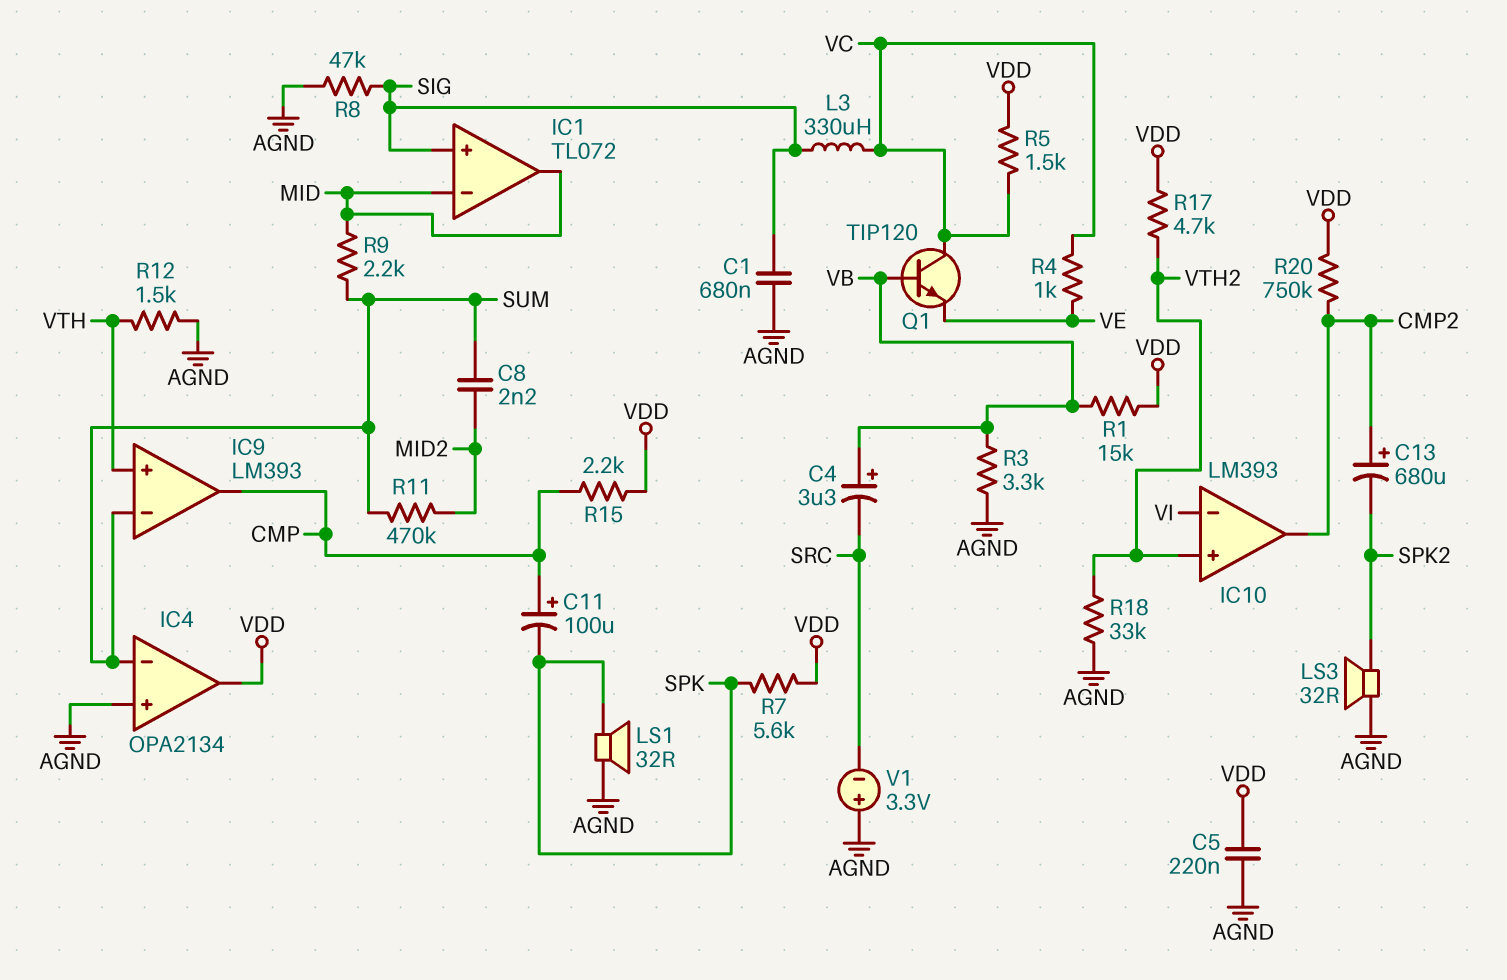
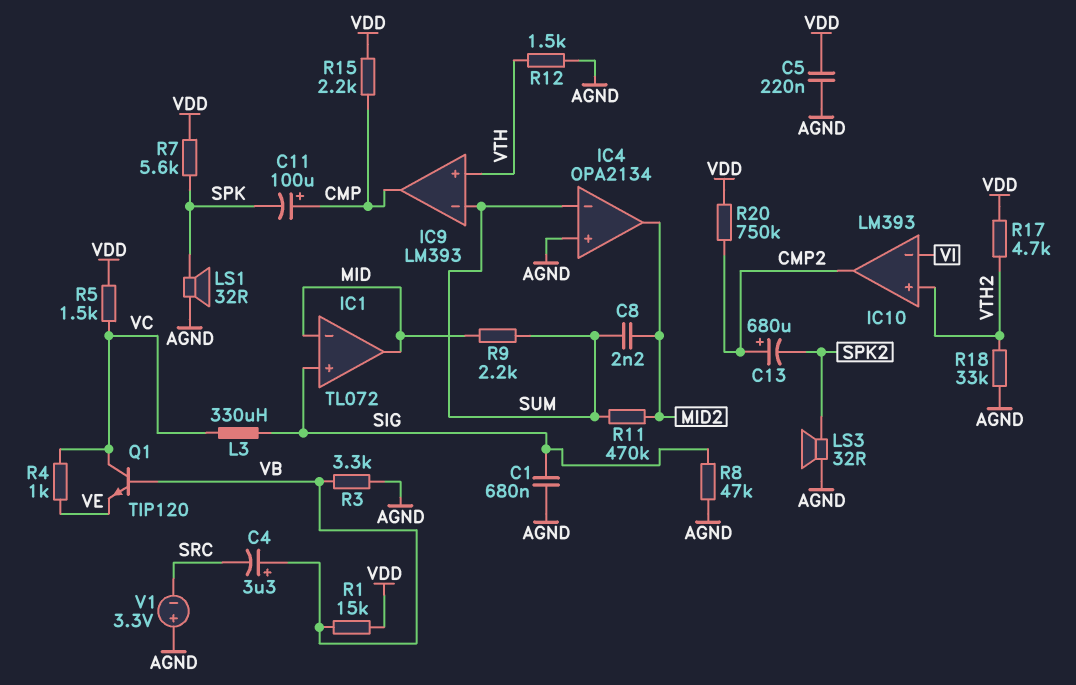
IC4 pin out: VDD -> MID2

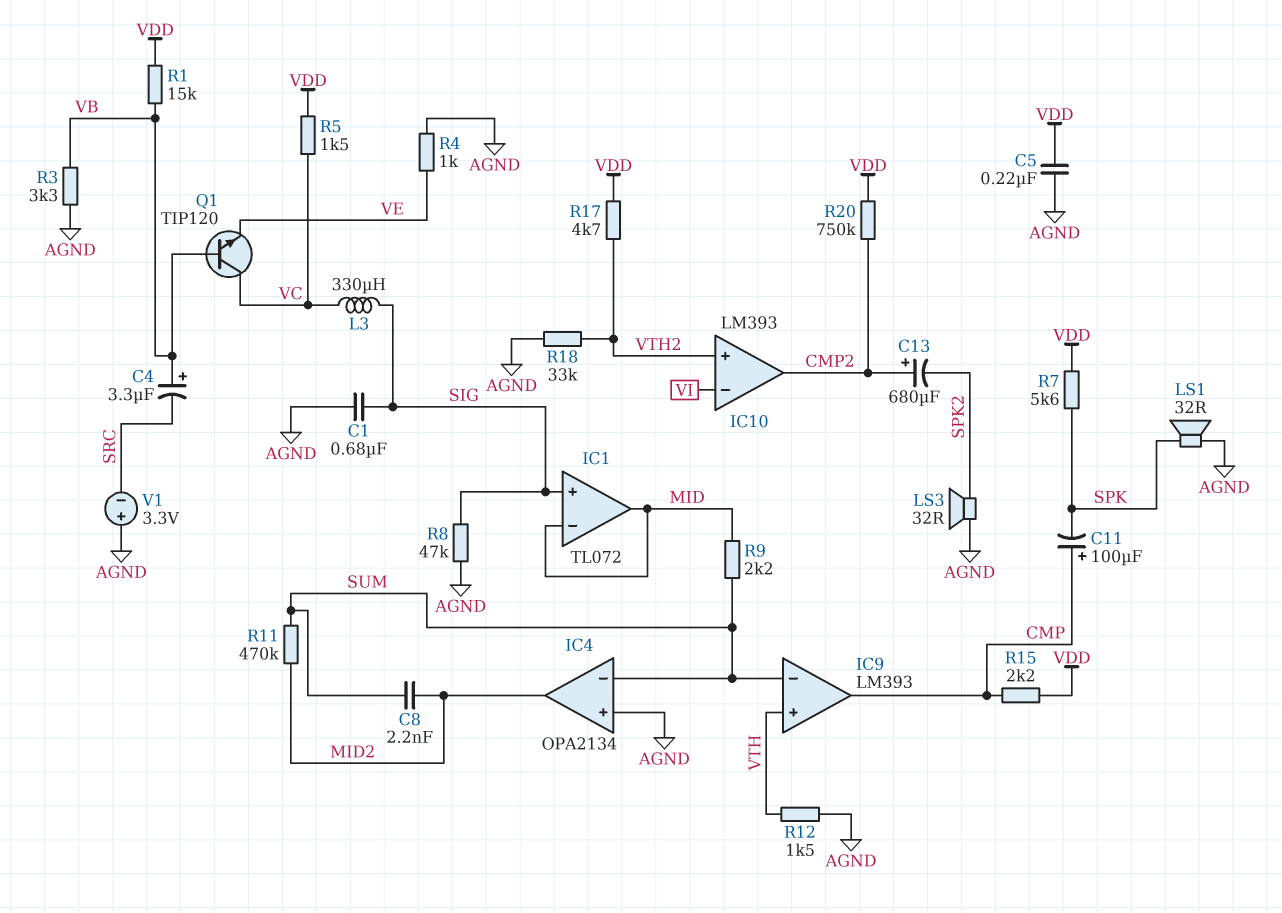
R4: 1k (VC, VE) -> 1k (AGND, VE)

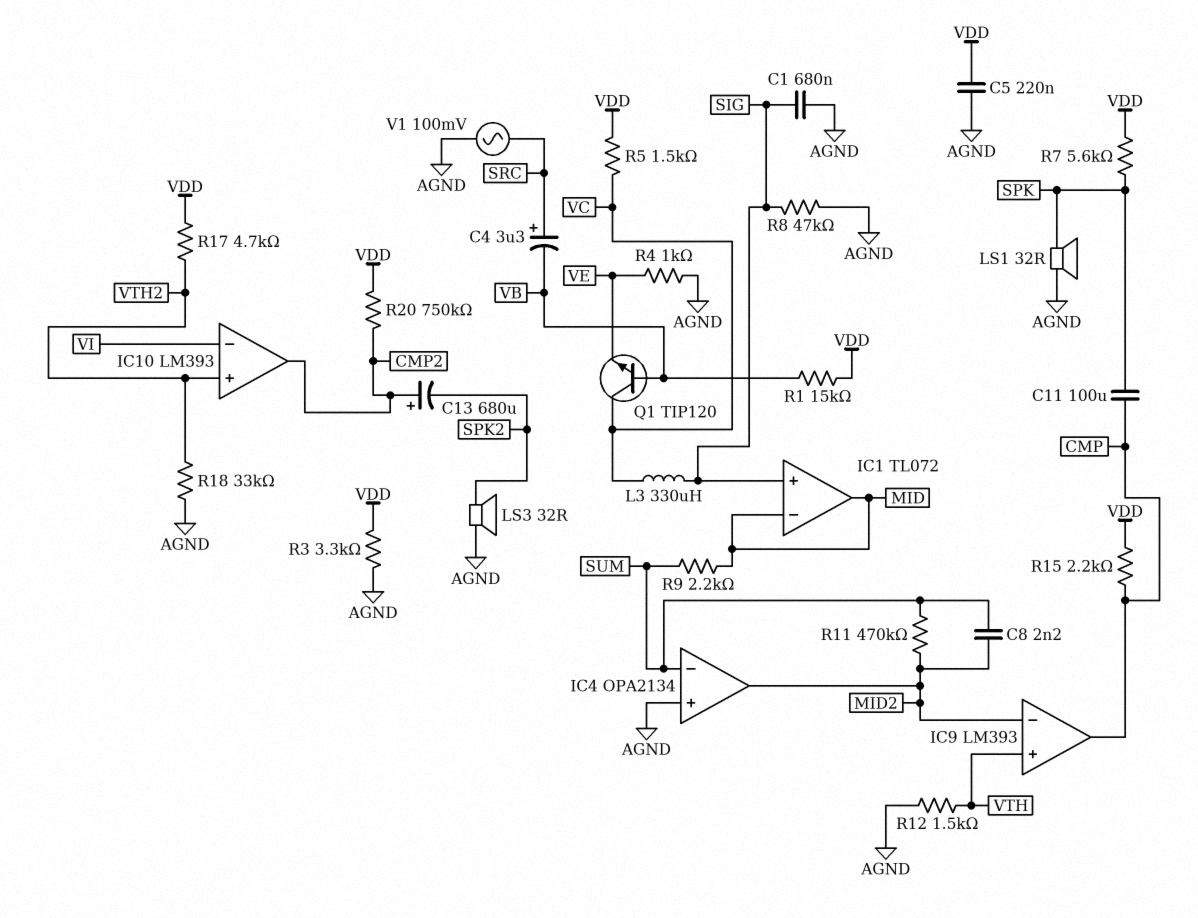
C4: 3.3uF (plus VB, minus SRC) -> 3.3uF (plus SRC, minus VB)
C11: 100uF (plus CMP, minus SPK) -> 100uF (CMP, SPK)
IC9 pin in-: SUM -> MID2
R3: 3.3k (AGND, VB) -> 3.3k (AGND, VDD)
V1: 3.3V (plus AGND, minus SRC) -> AC 100mV (AGND, SRC)

